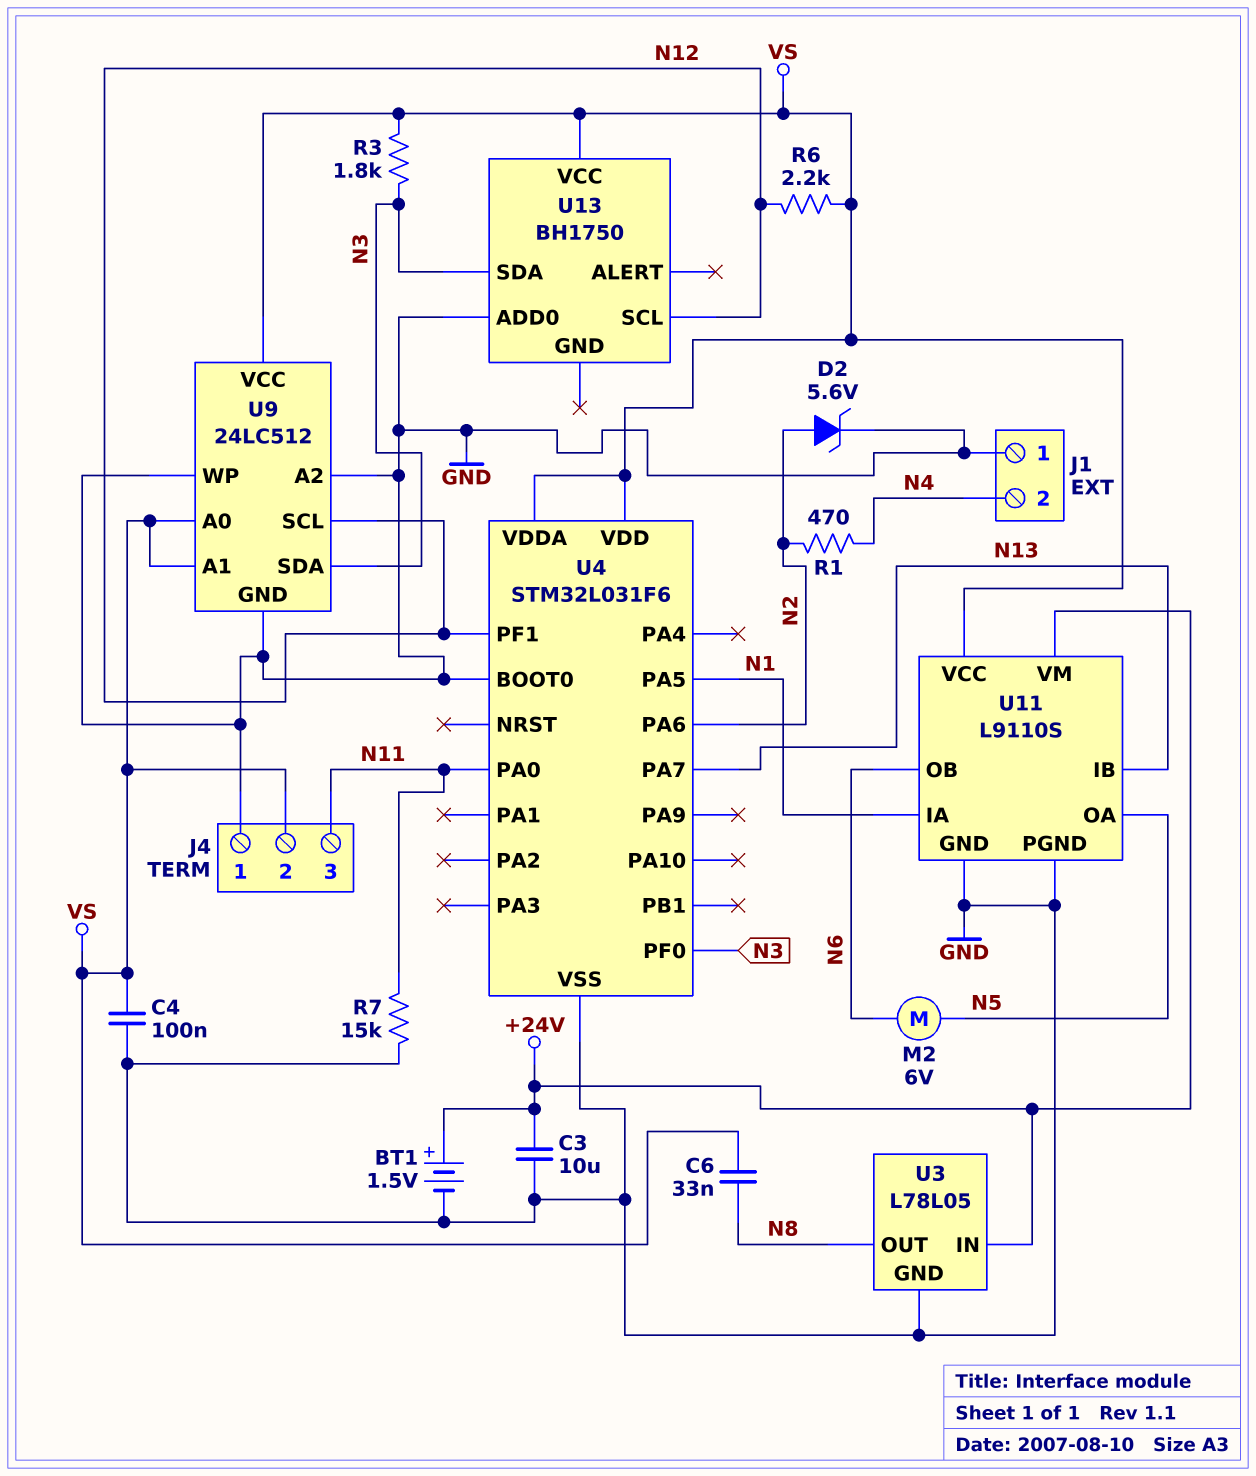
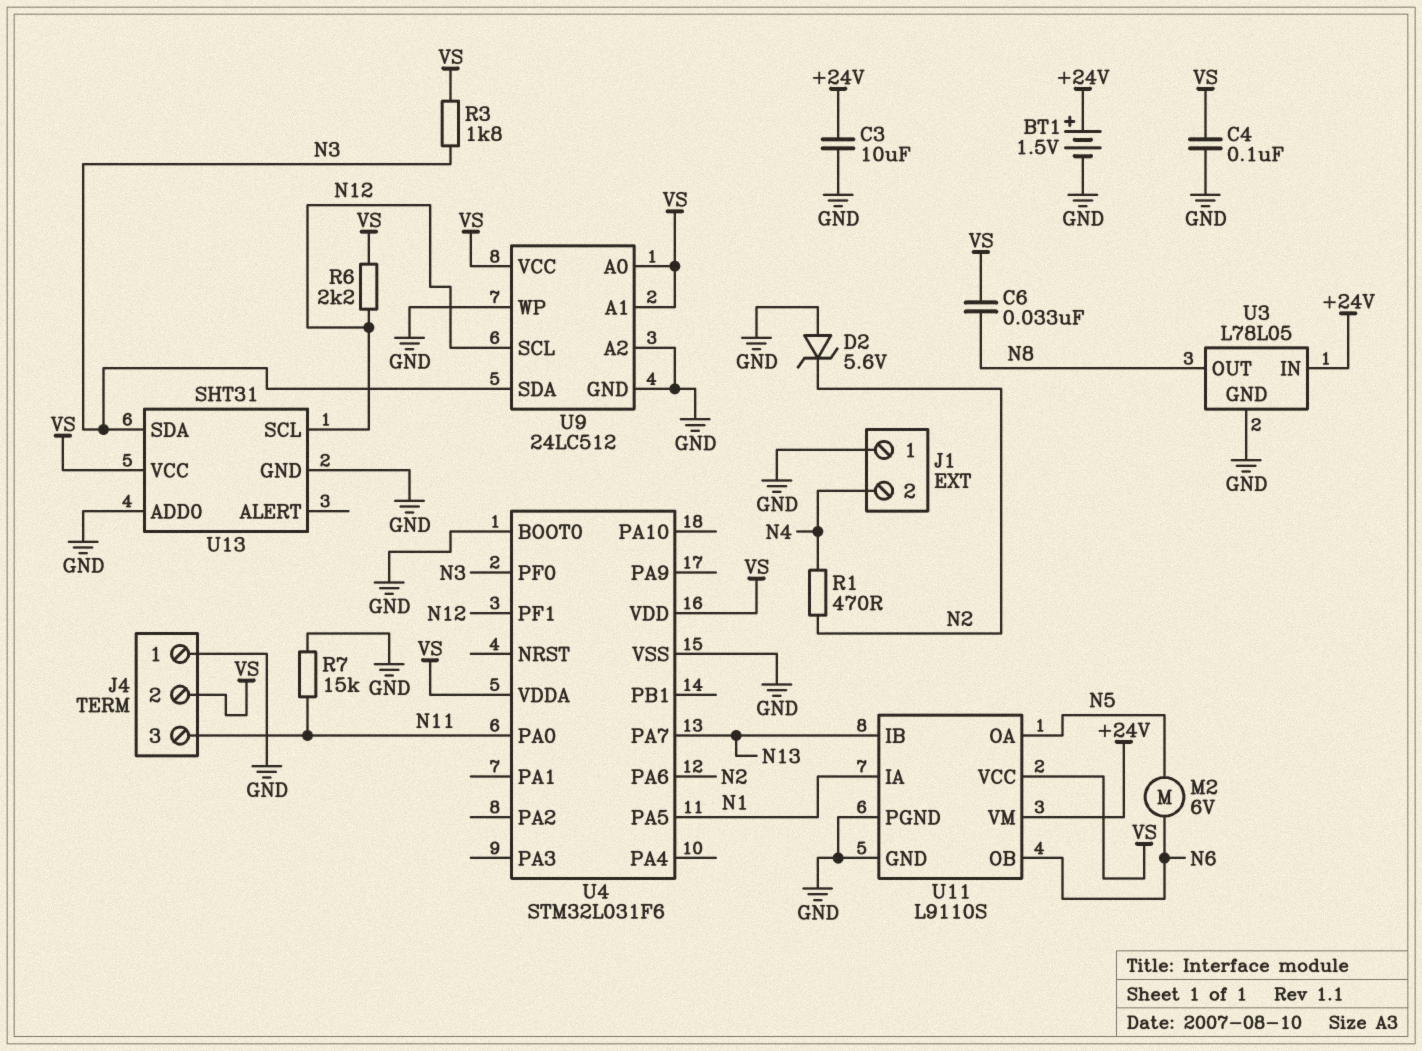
D2: zener 5.6V (A N2, K GND) -> zener 5.6V (A GND, K N2)
U13: BH1750 -> SHT31
U13 pin GND: none -> GND

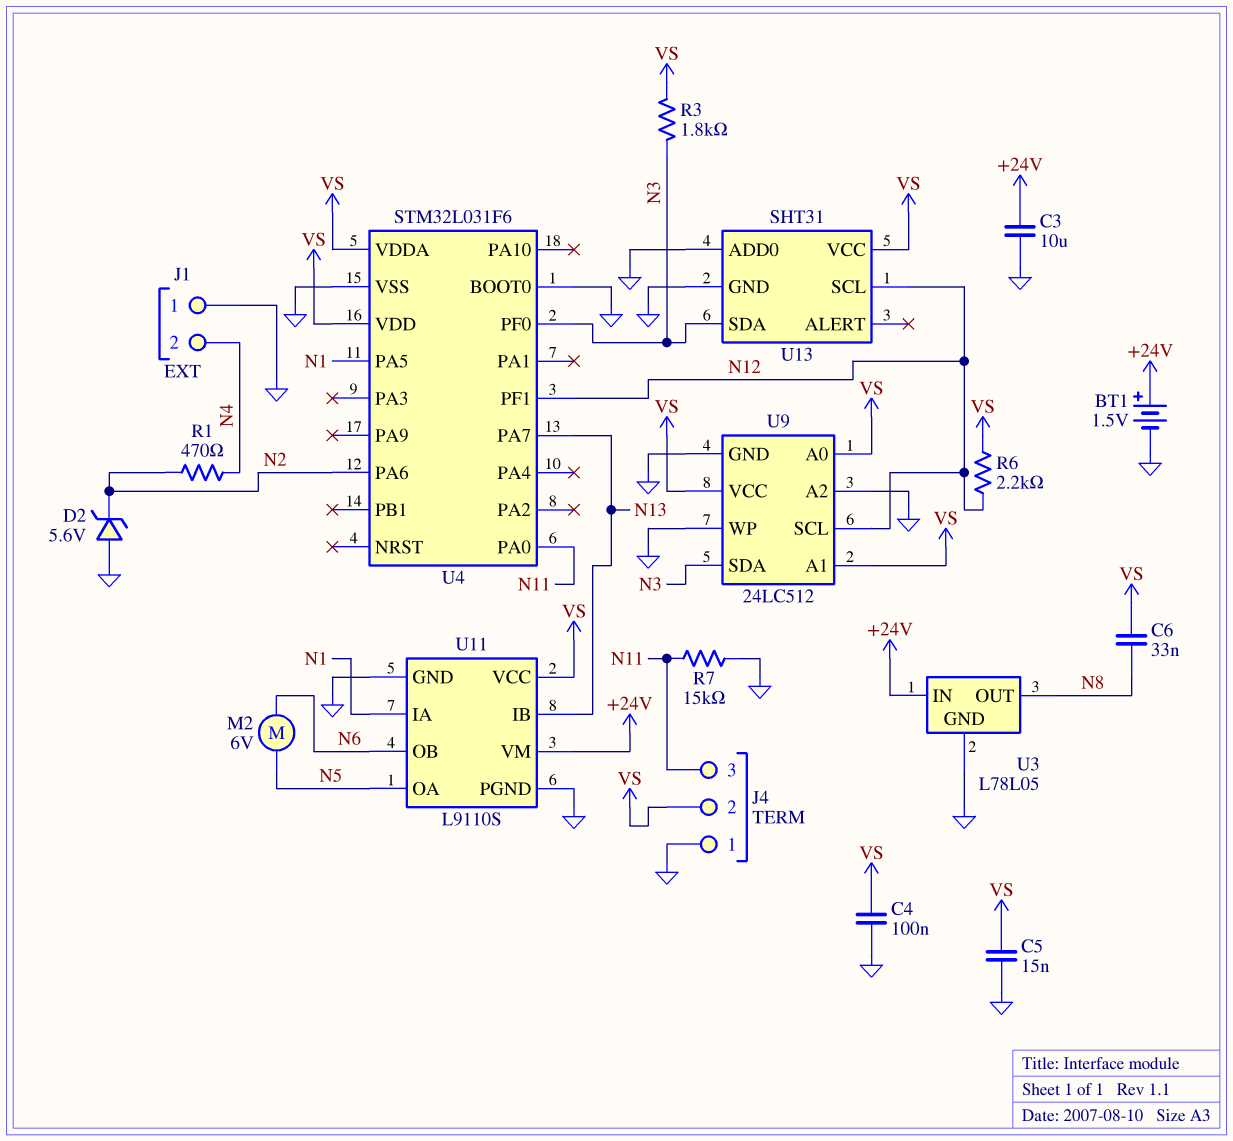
C5: none -> 15nF (GND, VS)

